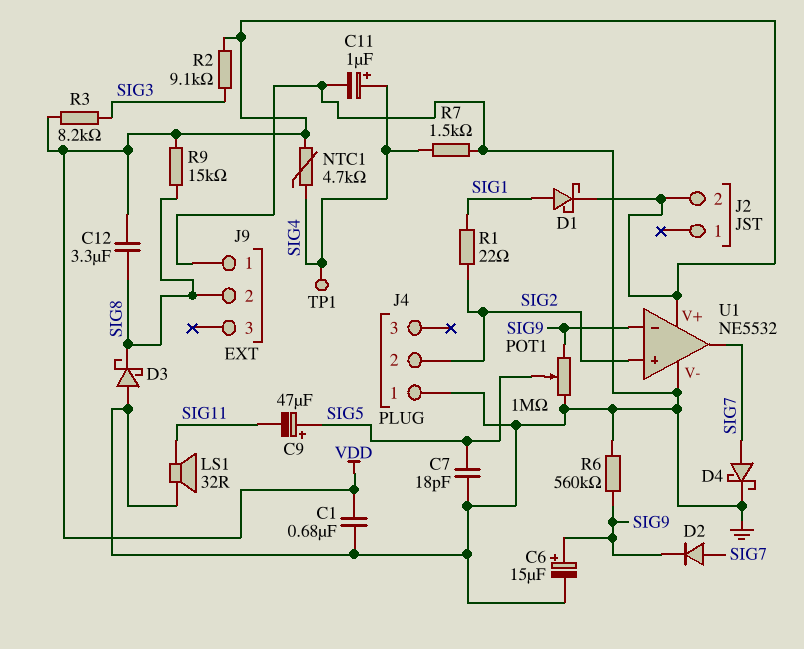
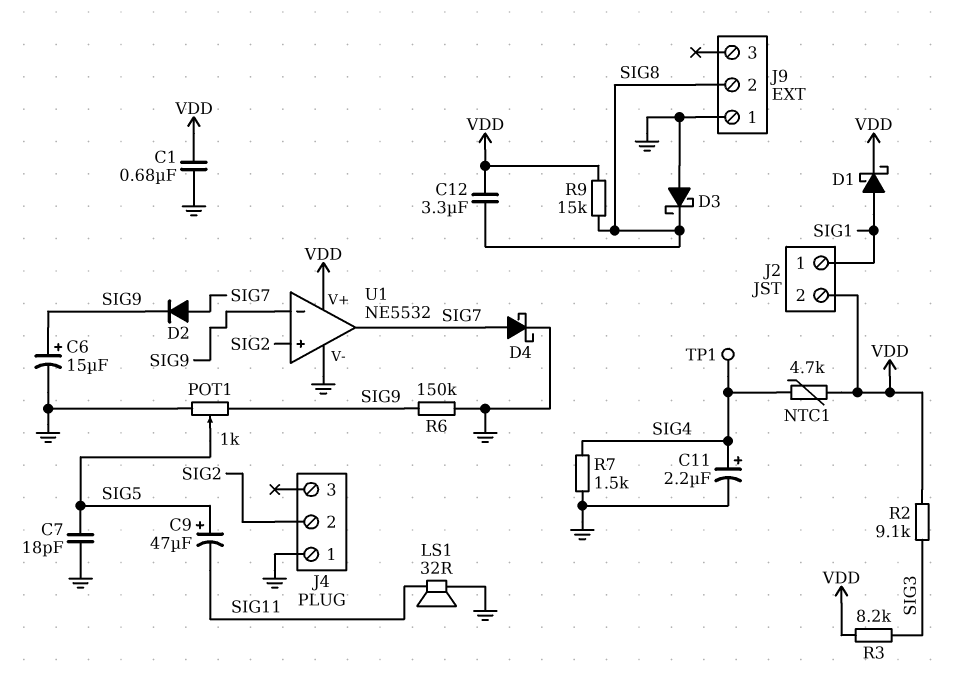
C11: 1uF (plus SIG4, minus GND) -> 2.2uF (plus SIG4, minus GND)
J2 pin 1: none -> SIG1
POT1: 1M (GND, SIG9, wiper SIG5) -> 1k (GND, SIG9, wiper SIG5)
R1: 22 (SIG1, SIG2) -> none
R6: 560k (GND, SIG9) -> 150k (GND, SIG9)

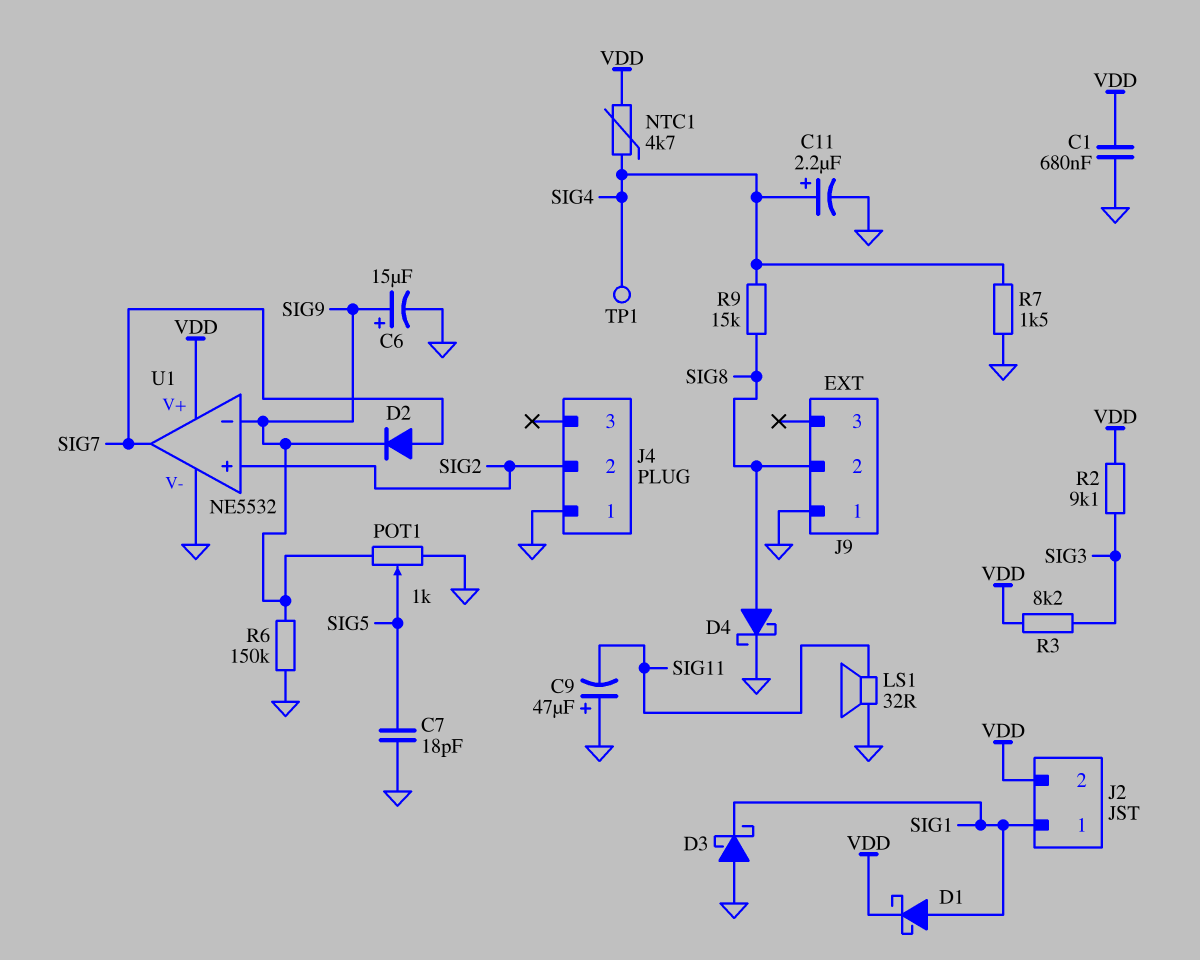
C9: 47uF (plus SIG5, minus SIG11) -> 47uF (plus GND, minus SIG11)
C12: 3.3uF (SIG8, VDD) -> none
D3: schottky (A GND, K SIG8) -> schottky (A GND, K SIG1)
D4: schottky (A SIG7, K GND) -> schottky (A SIG8, K GND)
R9: 15k (SIG8, VDD) -> 15k (SIG4, SIG8)

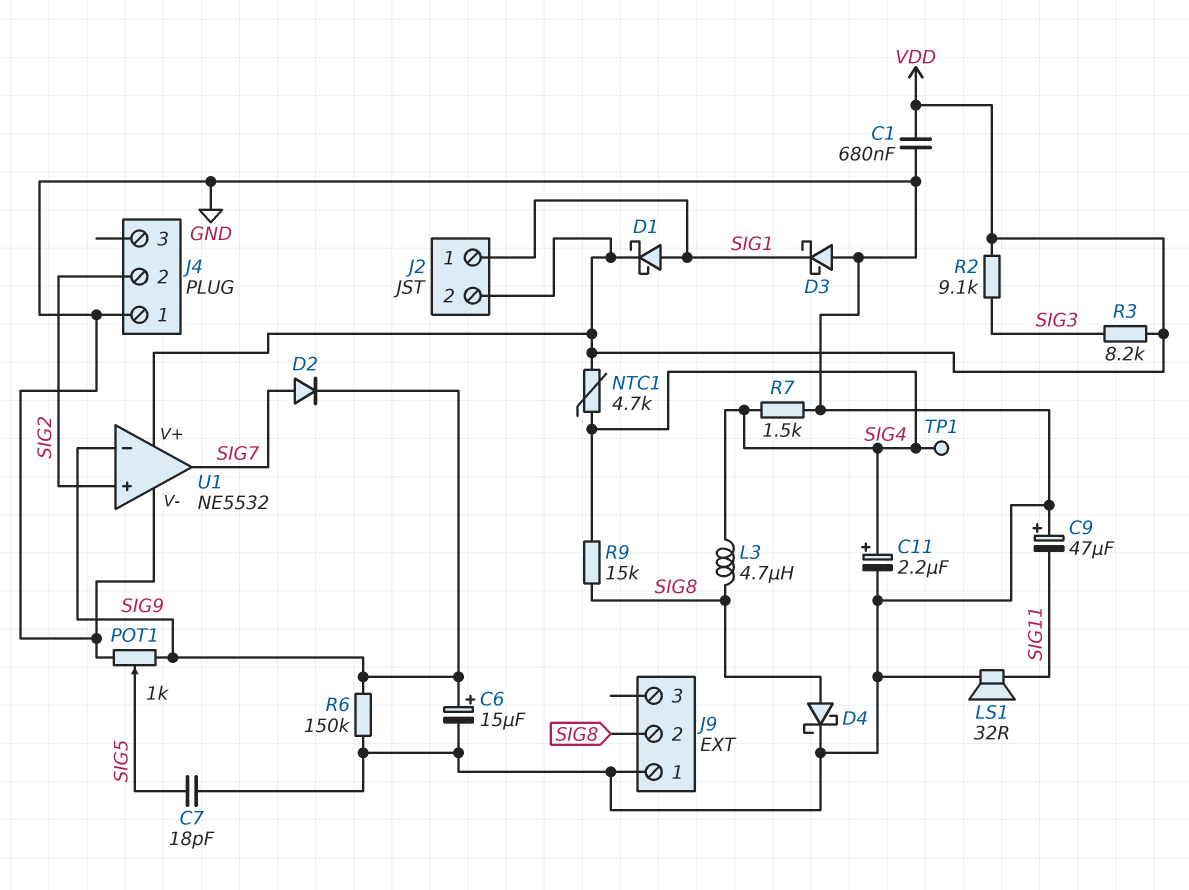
L3: none -> 4.7uH (SIG4, SIG8)

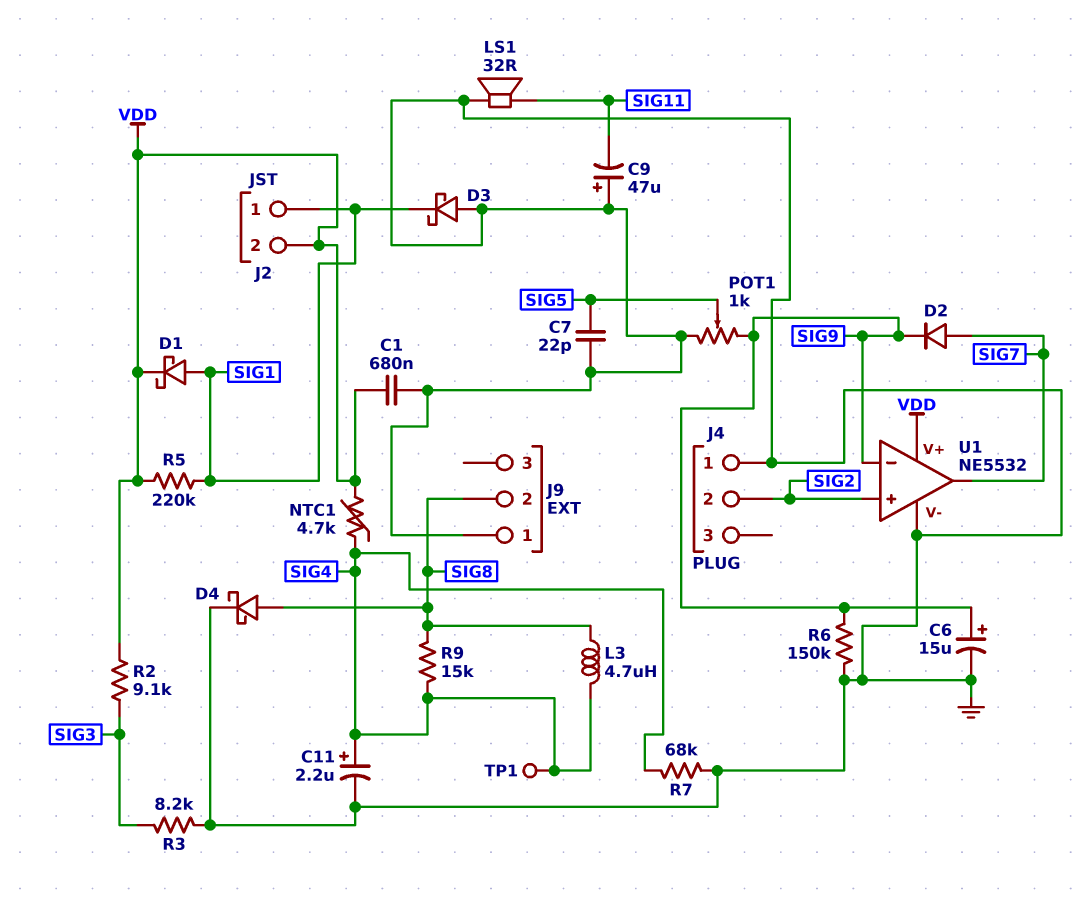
C7: 18pF (GND, SIG5) -> 22pF (GND, SIG5)
R3: 8.2k (SIG3, VDD) -> 8.2k (GND, SIG3)
R5: none -> 220k (SIG1, VDD)
R7: 1.5k (GND, SIG4) -> 68k (GND, SIG4)

